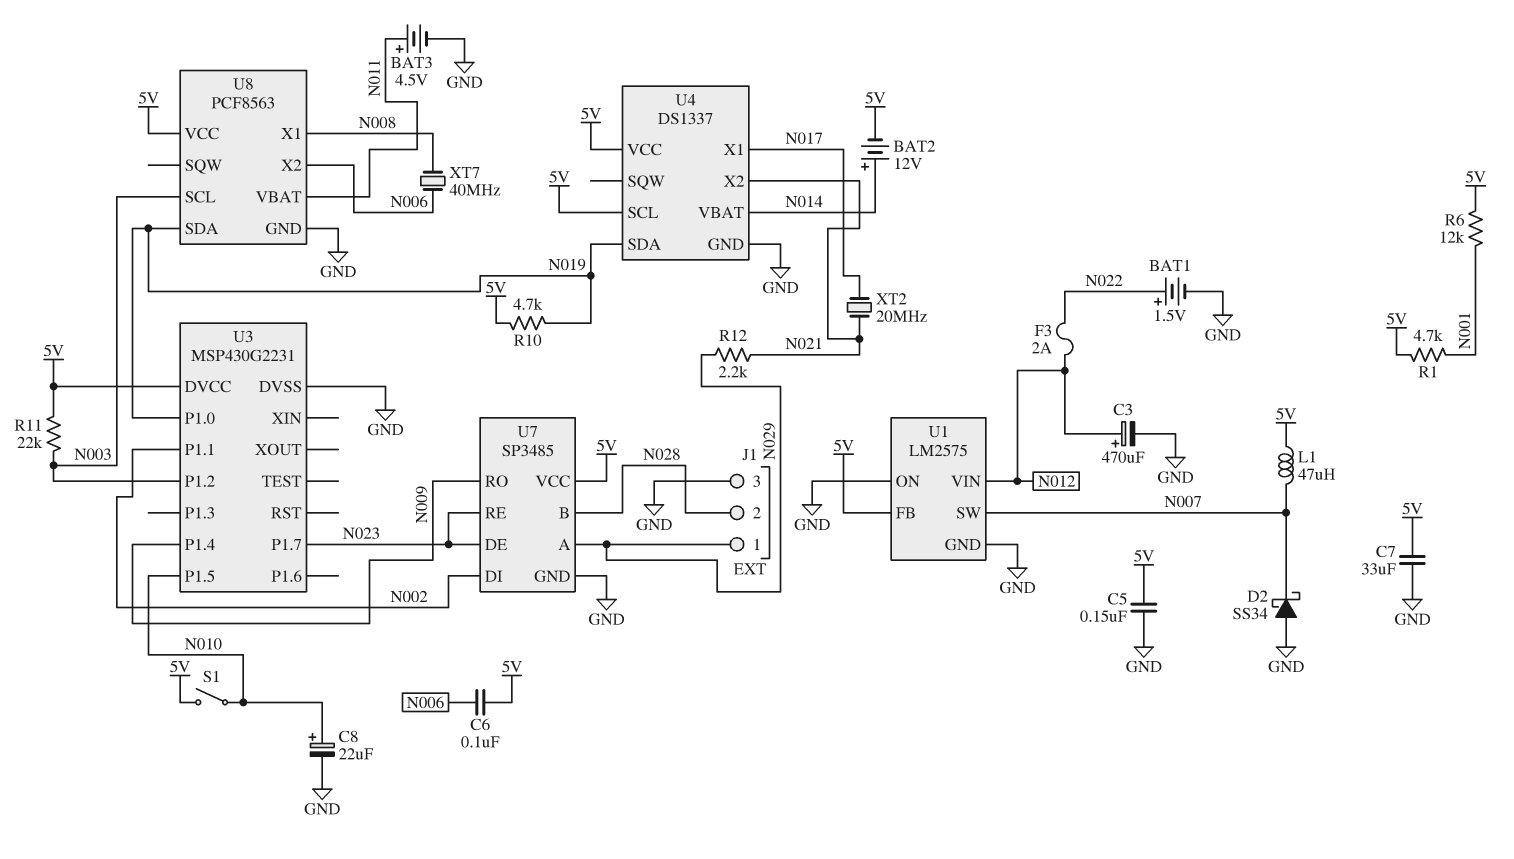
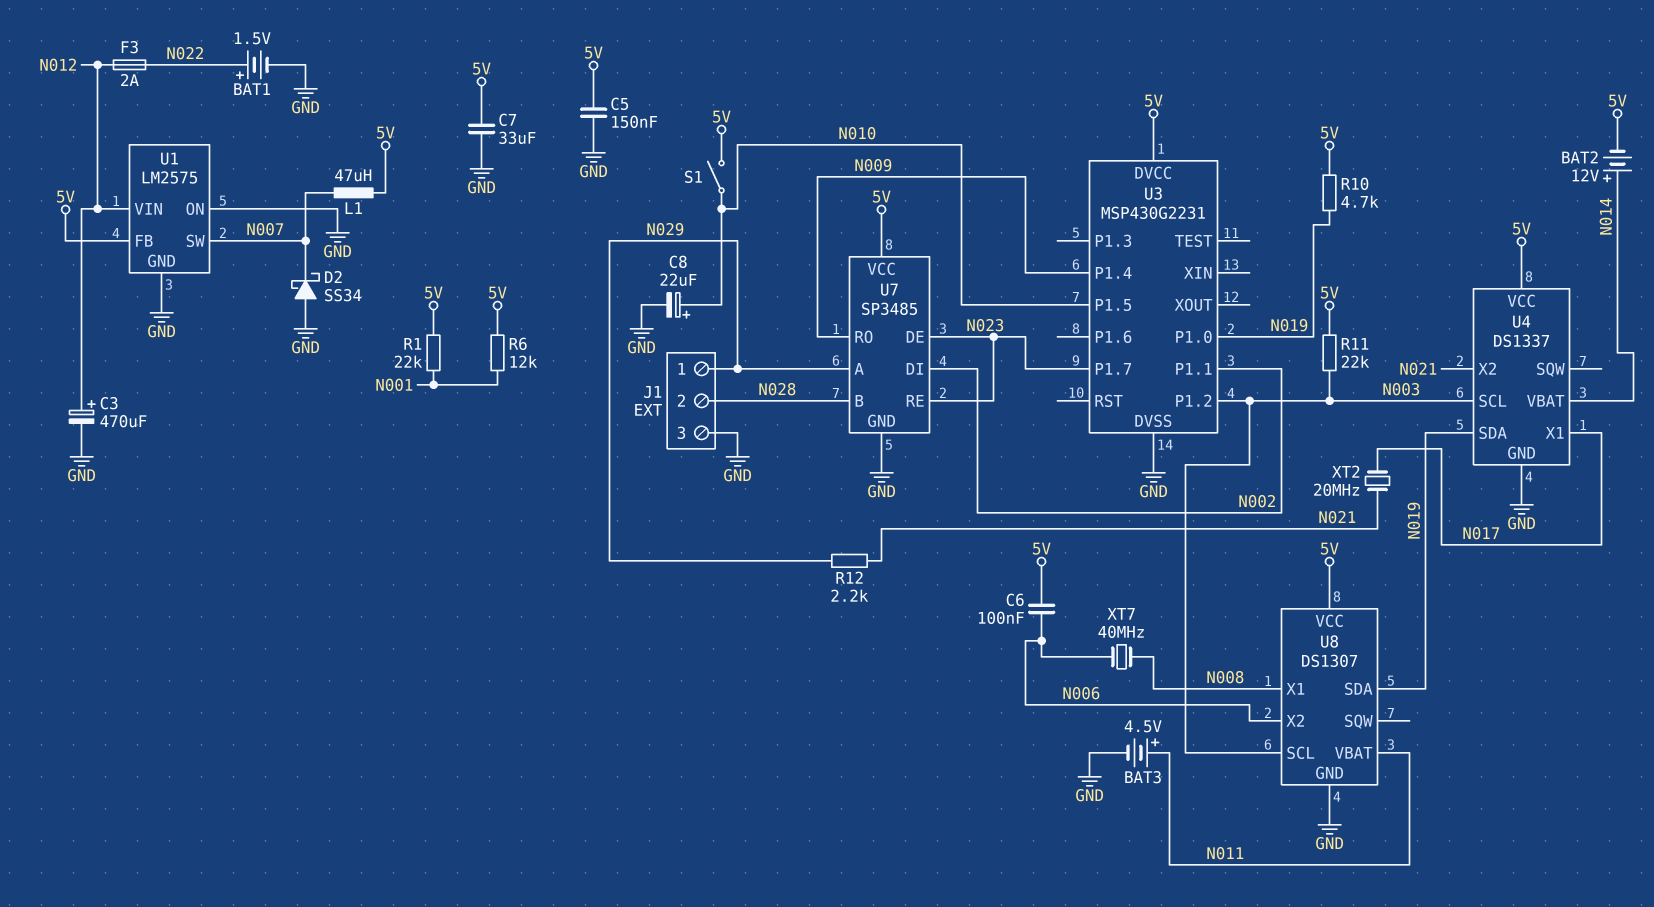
R1: 4.7k (5V, N001) -> 22k (5V, N001)
U4 pin SCL: 5V -> N003
U8: PCF8563 -> DS1307

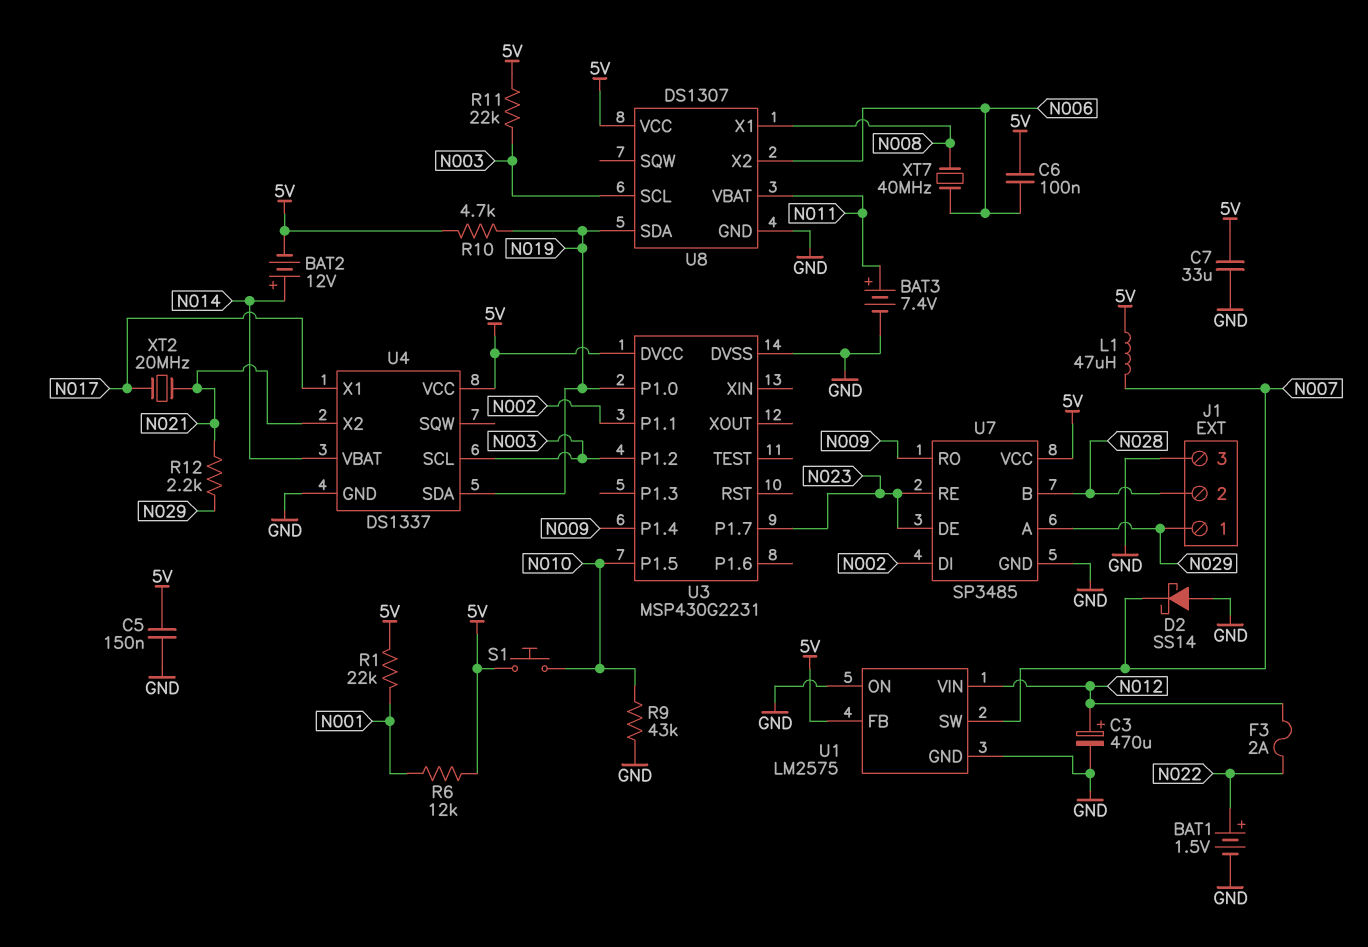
BAT3: 4.5V (plus N011, minus GND) -> 7.4V (plus N011, minus GND)
C8: 22uF (plus N010, minus GND) -> none
D2: schottky SS34 (A GND, K N007) -> schottky SS14 (A GND, K N007)
R9: none -> 43k (GND, N010)
S1: switch (5V, N010) -> button (5V, N010)

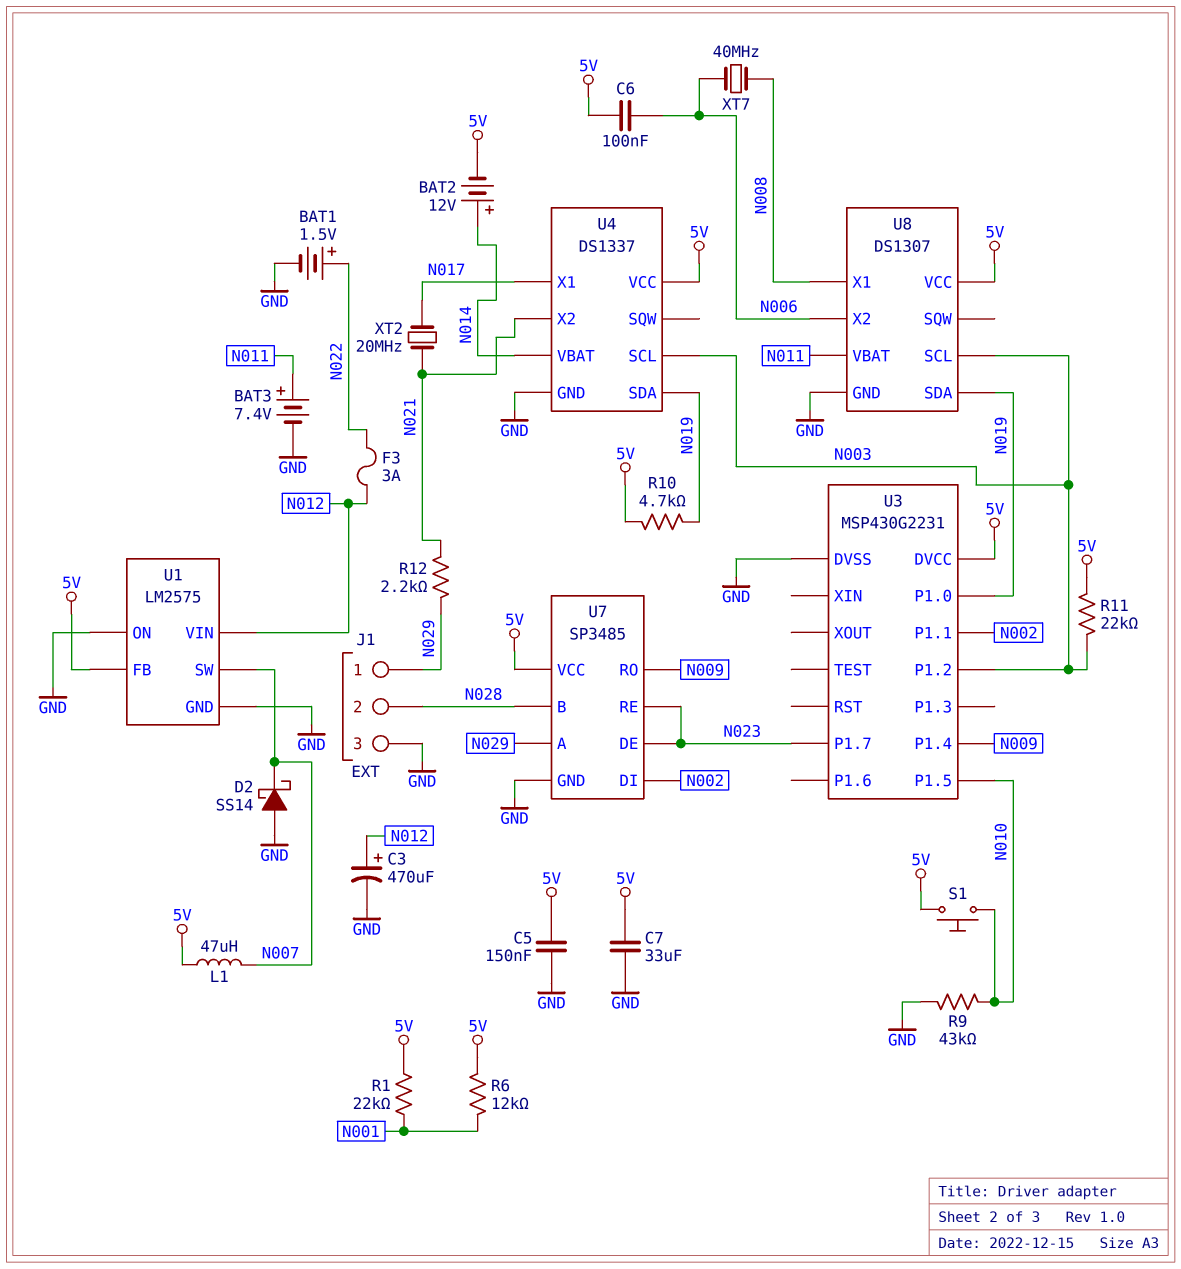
F3: 2A (N012, N022) -> 3A (N012, N022)

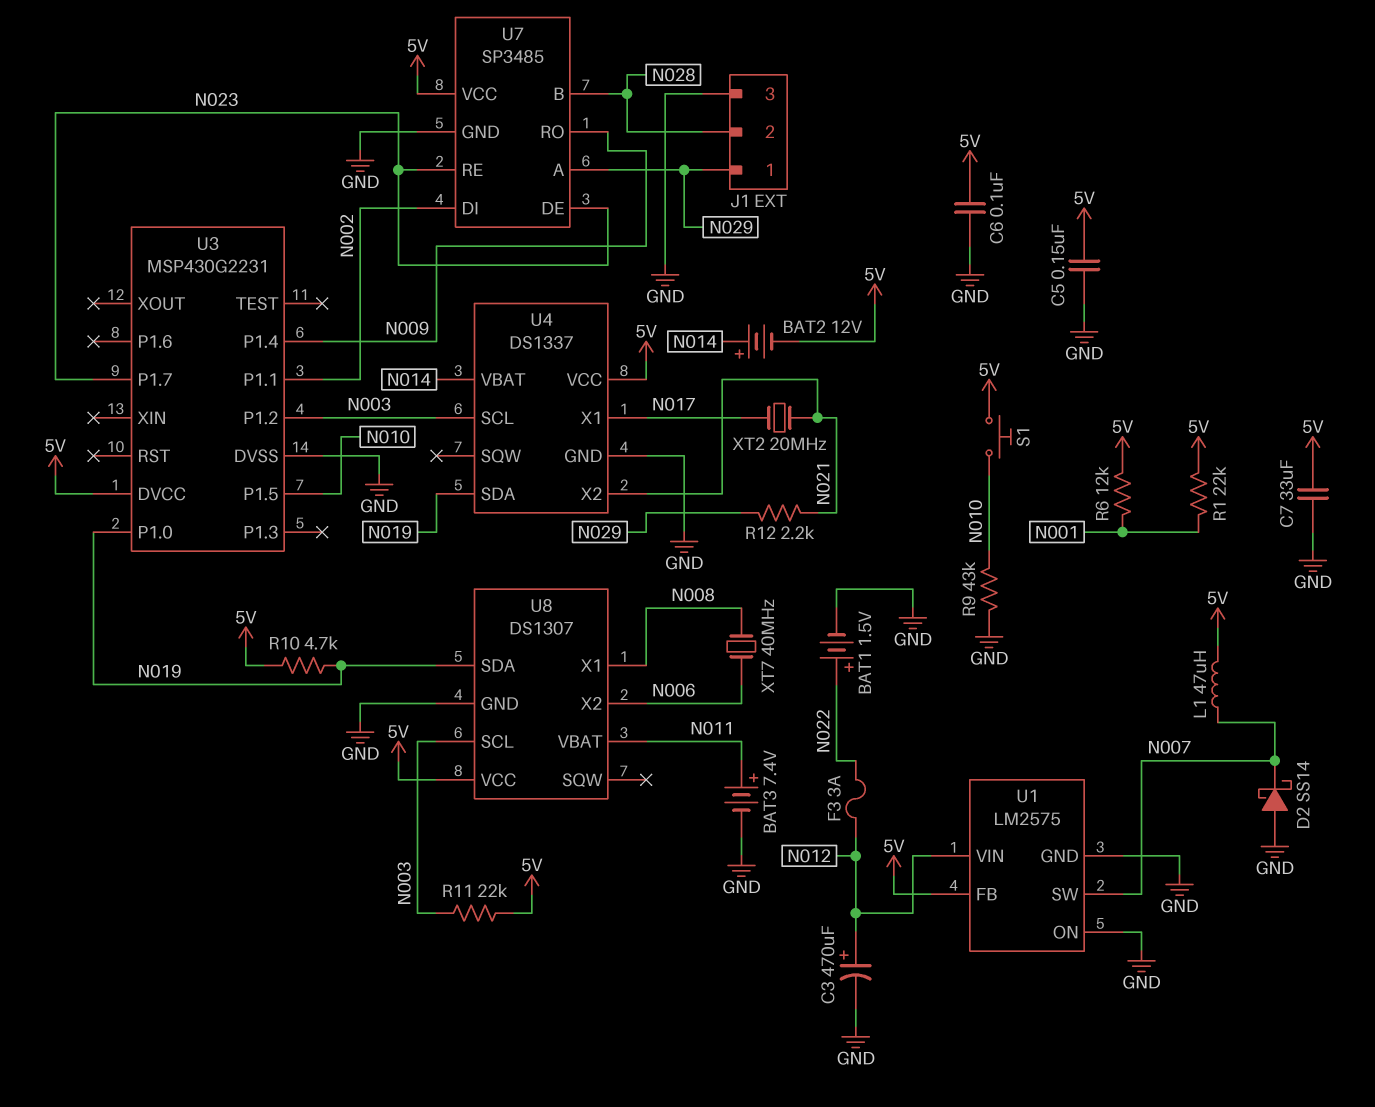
C6: 100nF (5V, N006) -> 100nF (5V, GND)

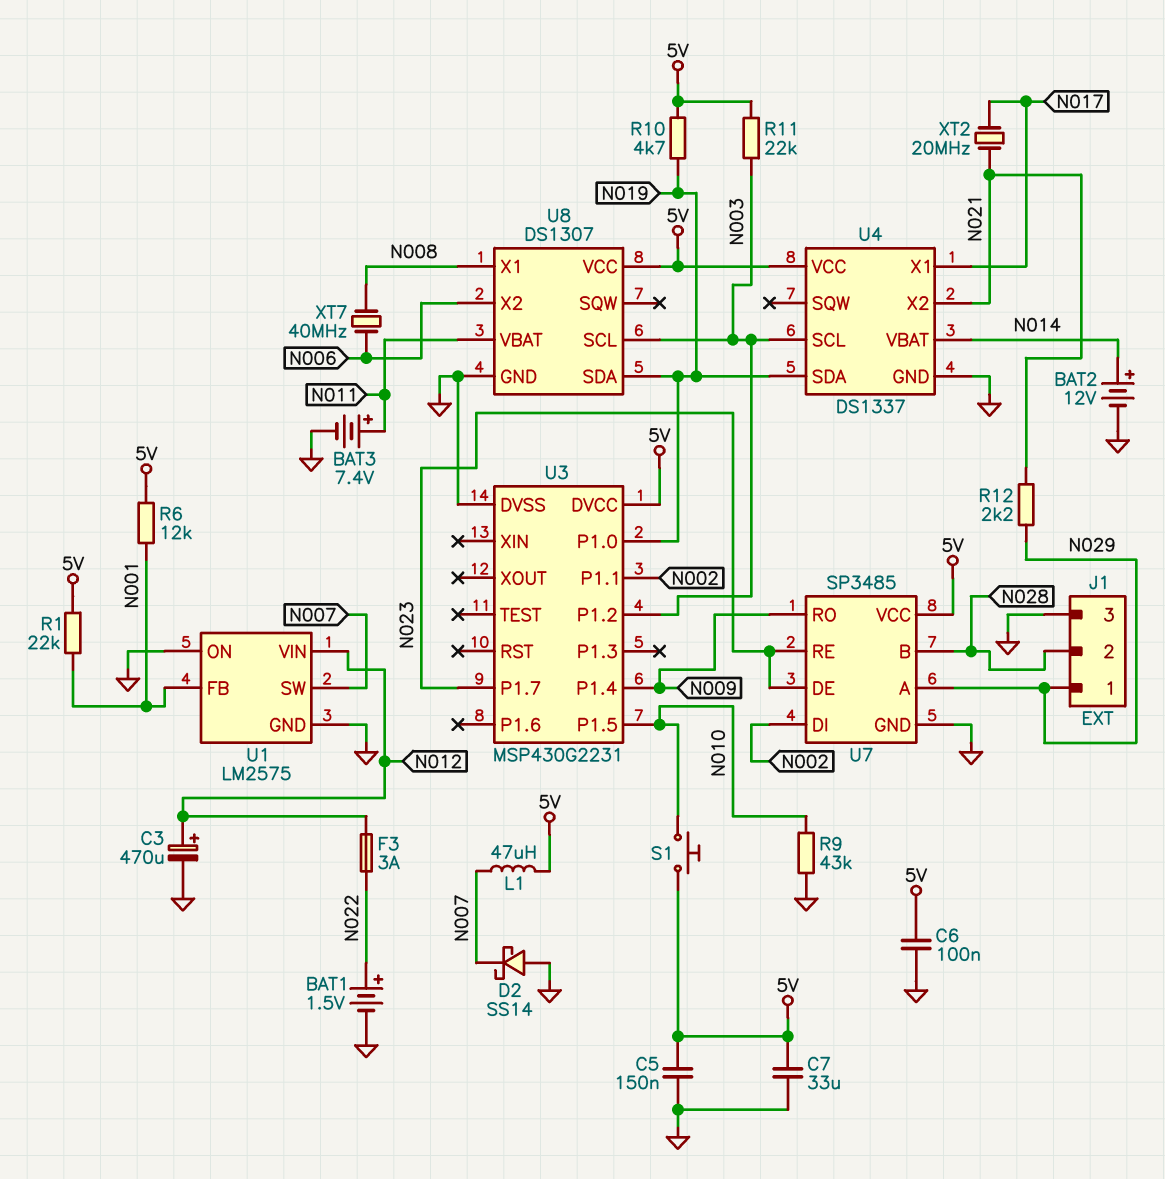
BAT2: 12V (plus N014, minus 5V) -> 12V (plus N014, minus GND)
U1 pin FB: 5V -> N001

